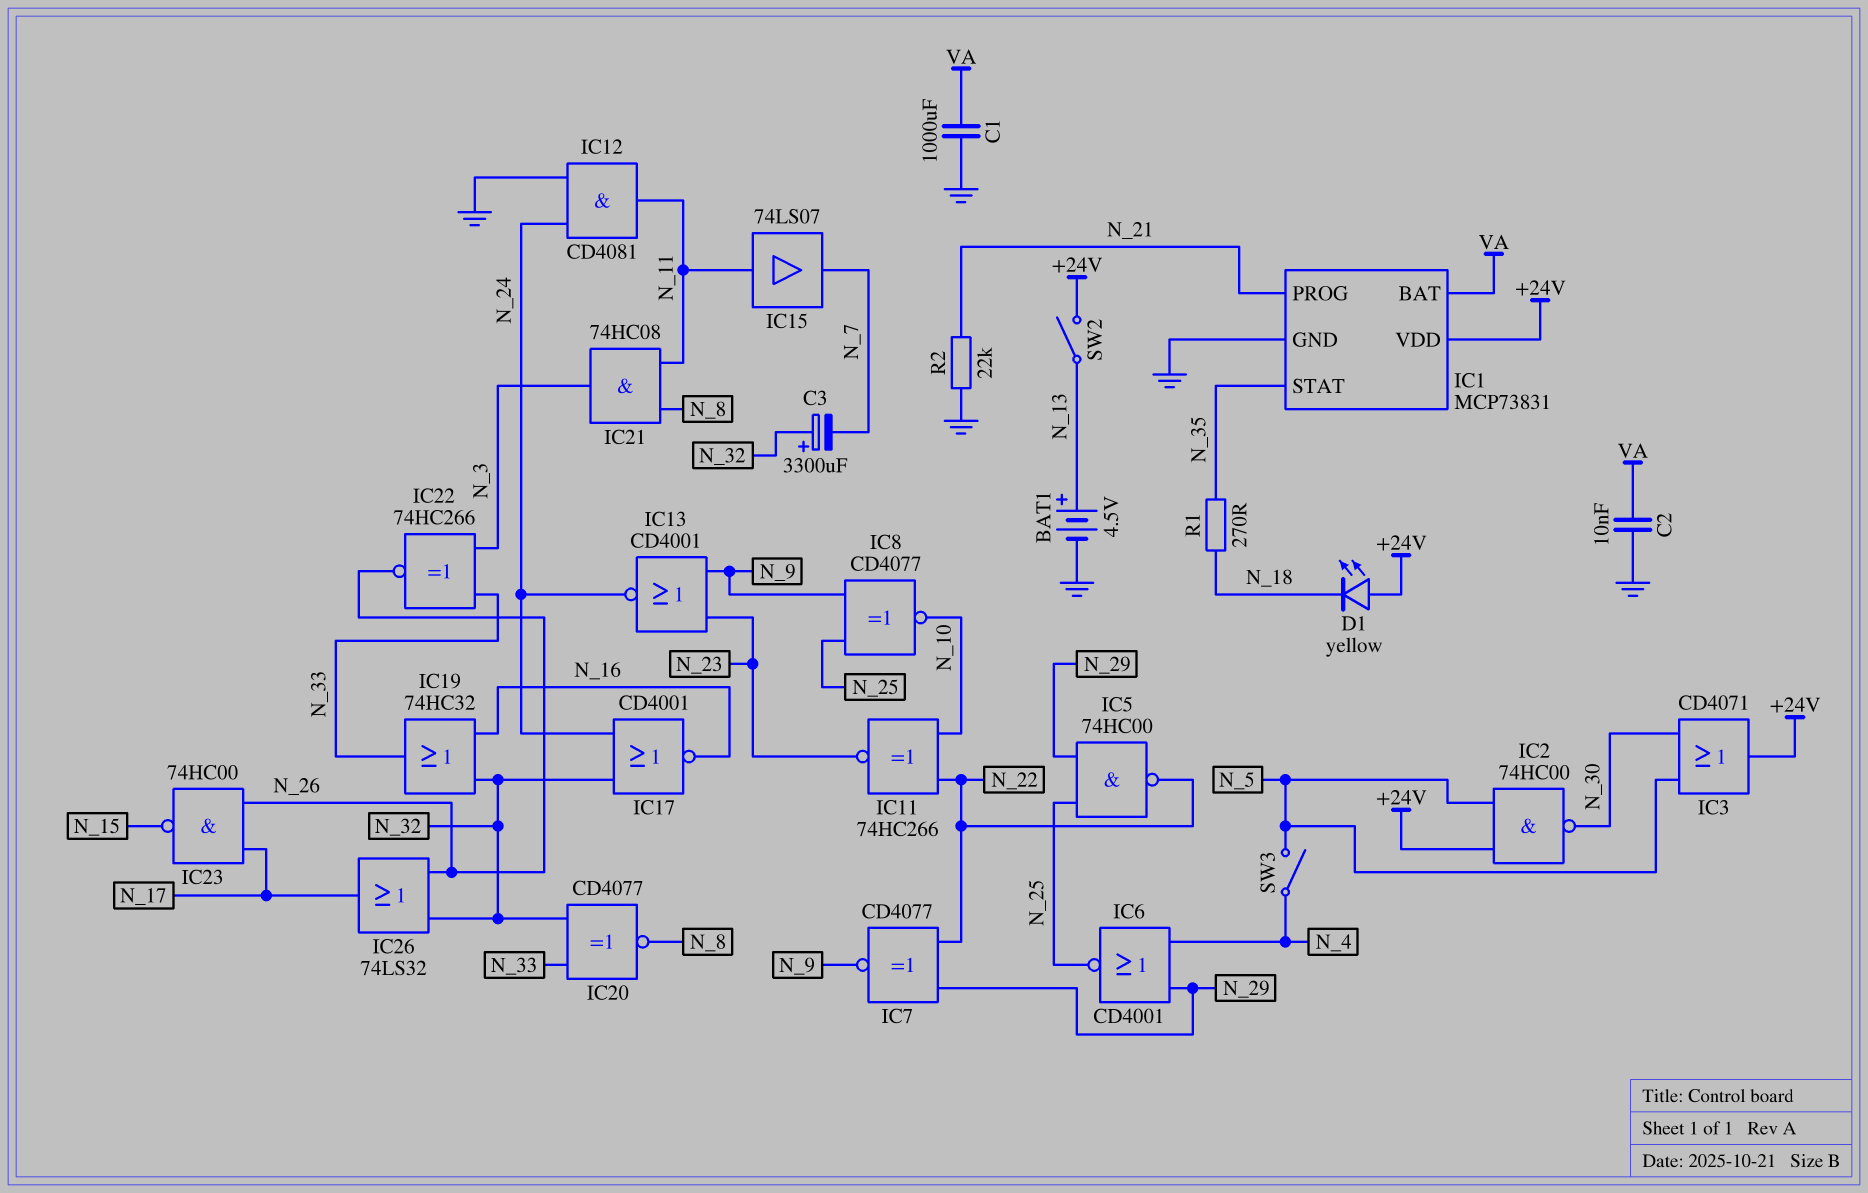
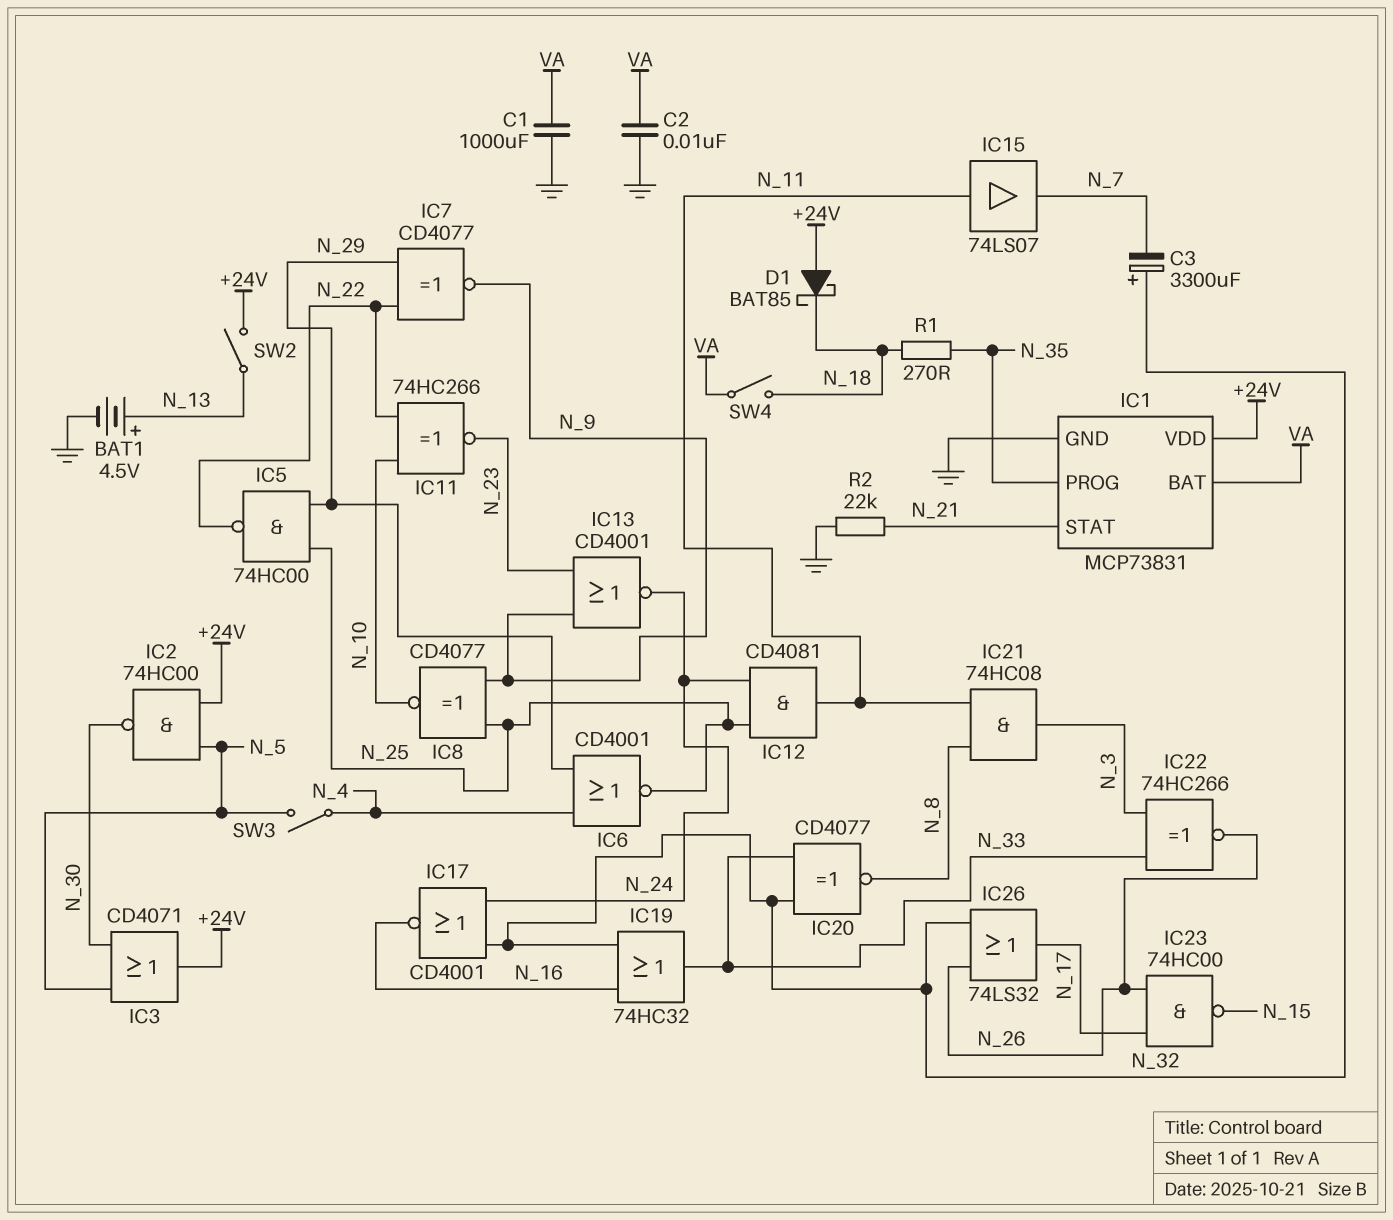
D1: LED yellow (A +24V, K N_18) -> schottky BAT85 (A +24V, K N_18)
IC1 pin PROG: N_21 -> N_35
IC1 pin STAT: N_35 -> N_21
IC12: AND CD4081 (in GND, in N_24, out N_11) -> AND CD4081 (in N_24, in N_25, out N_11)
SW4: none -> switch (N_18, VA)

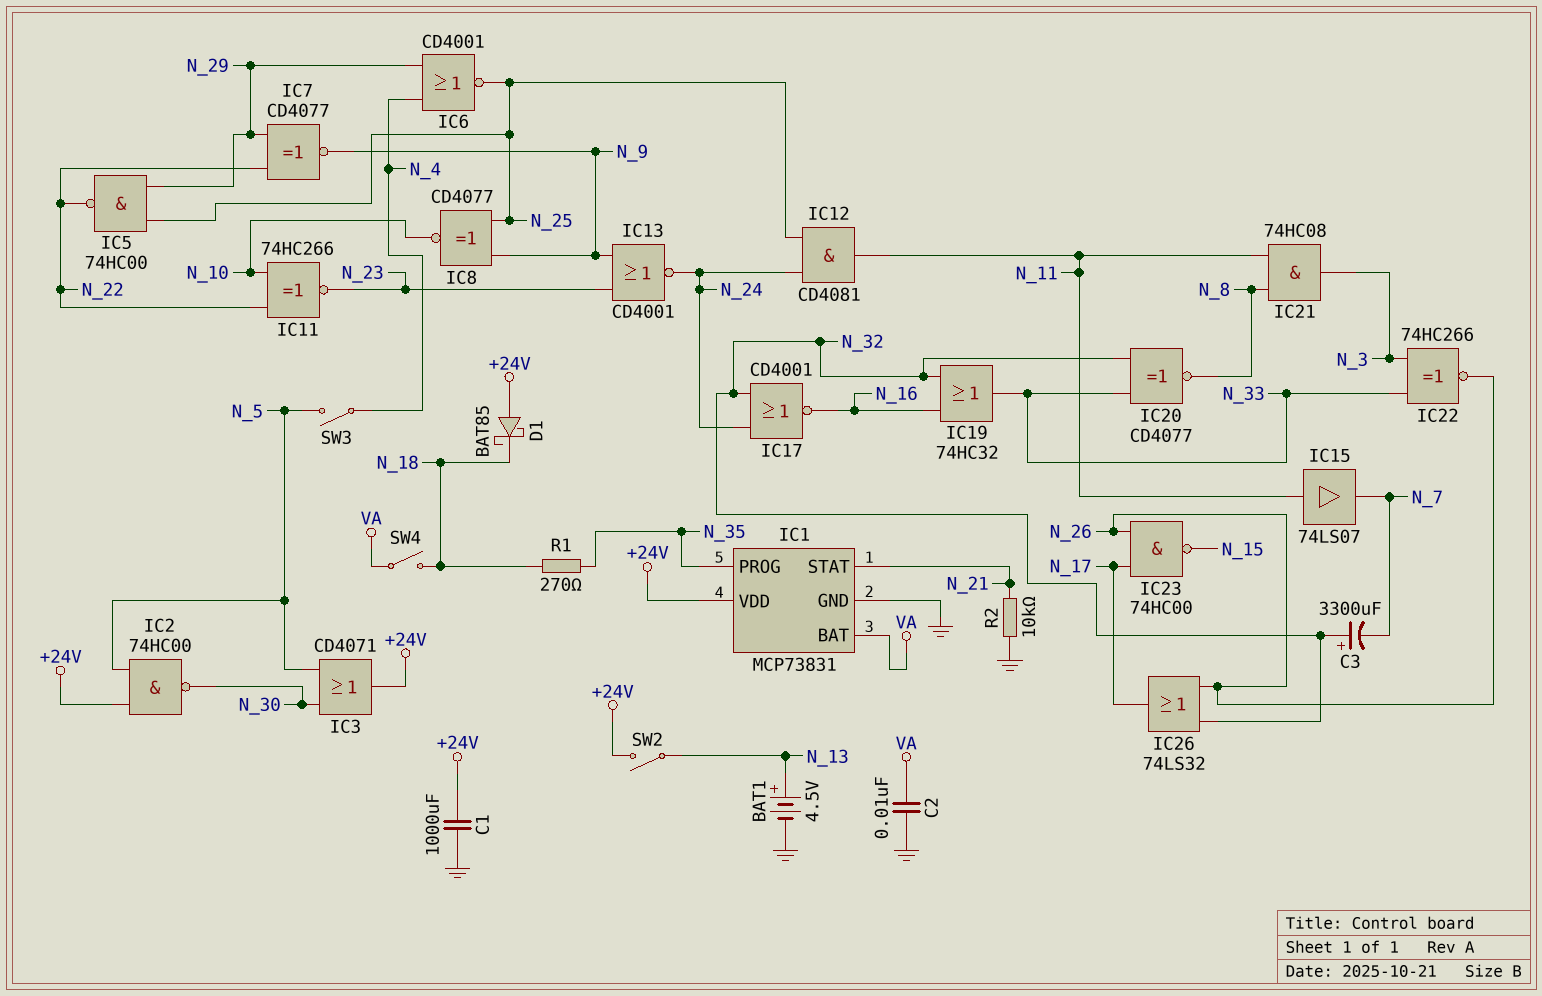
C1: 1000uF (GND, VA) -> 1000uF (+24V, GND)
R2: 22k (GND, N_21) -> 10k (GND, N_21)

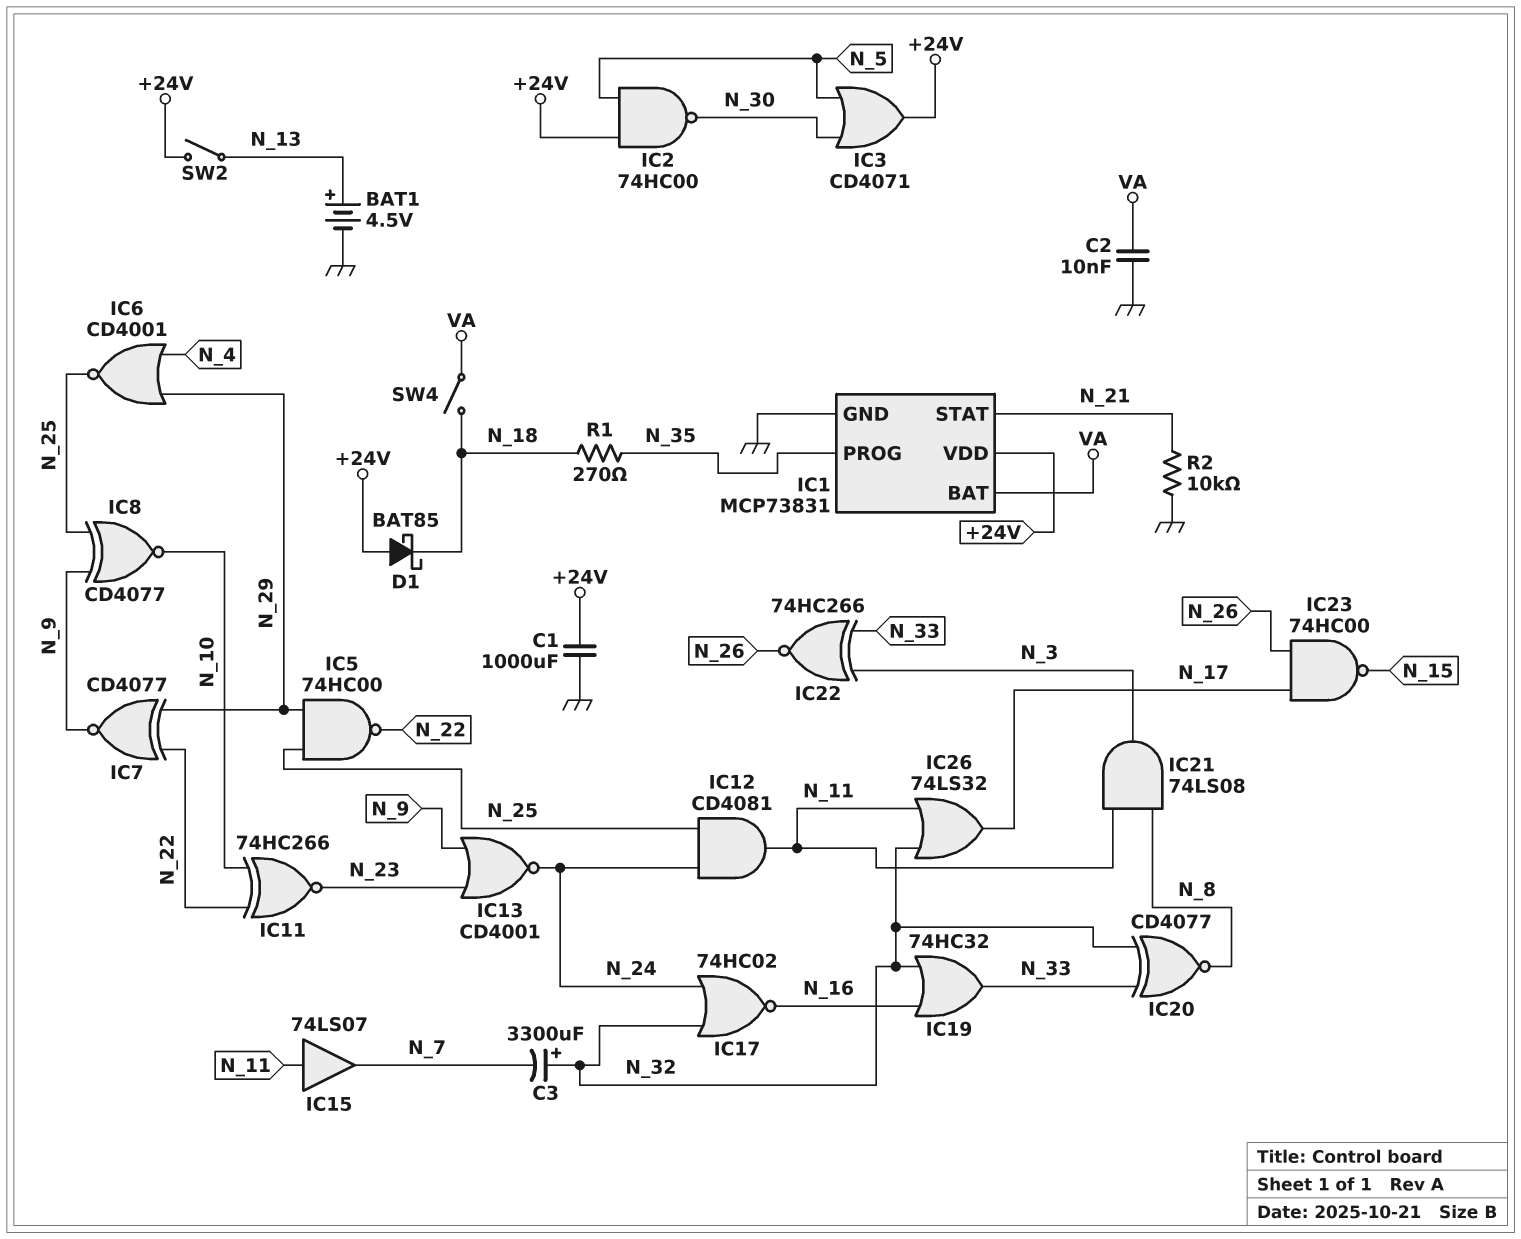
IC17: NOR CD4001 (in N_24, in N_32, out N_16) -> NOR 74HC02 (in N_24, in N_32, out N_16)
IC21: AND 74HC08 (in N_8, in N_11, out N_3) -> AND 74LS08 (in N_8, in N_11, out N_3)
IC26: OR 74LS32 (in N_26, in N_32, out N_17) -> OR 74LS32 (in N_11, in N_32, out N_17)
SW3: switch (N_4, N_5) -> none

